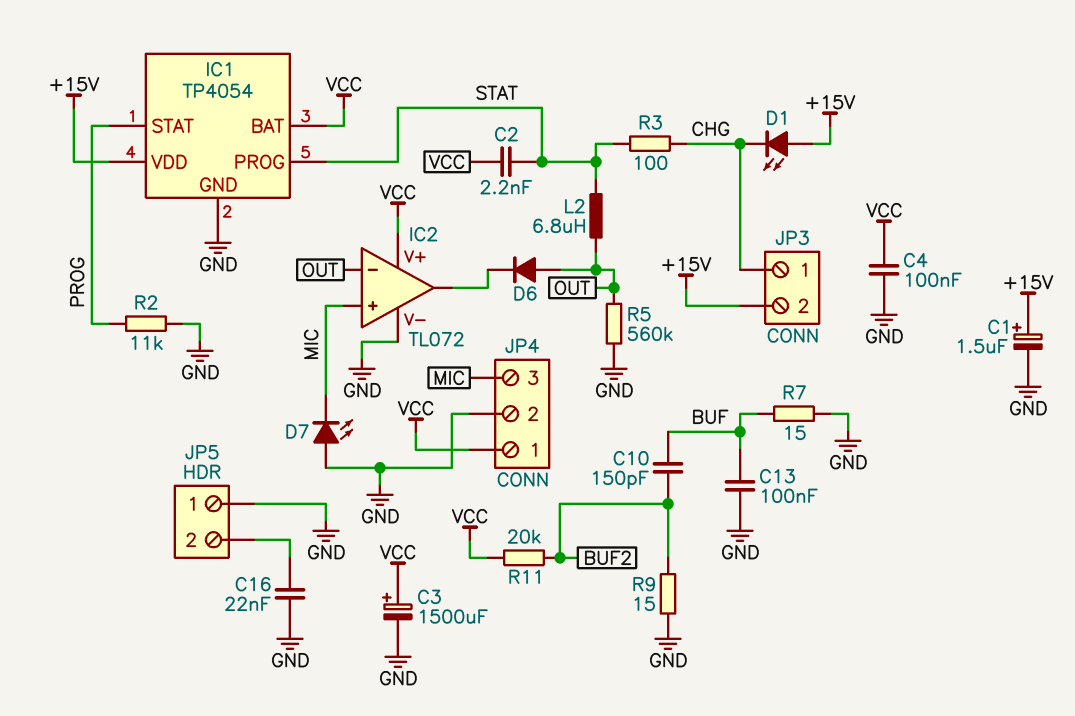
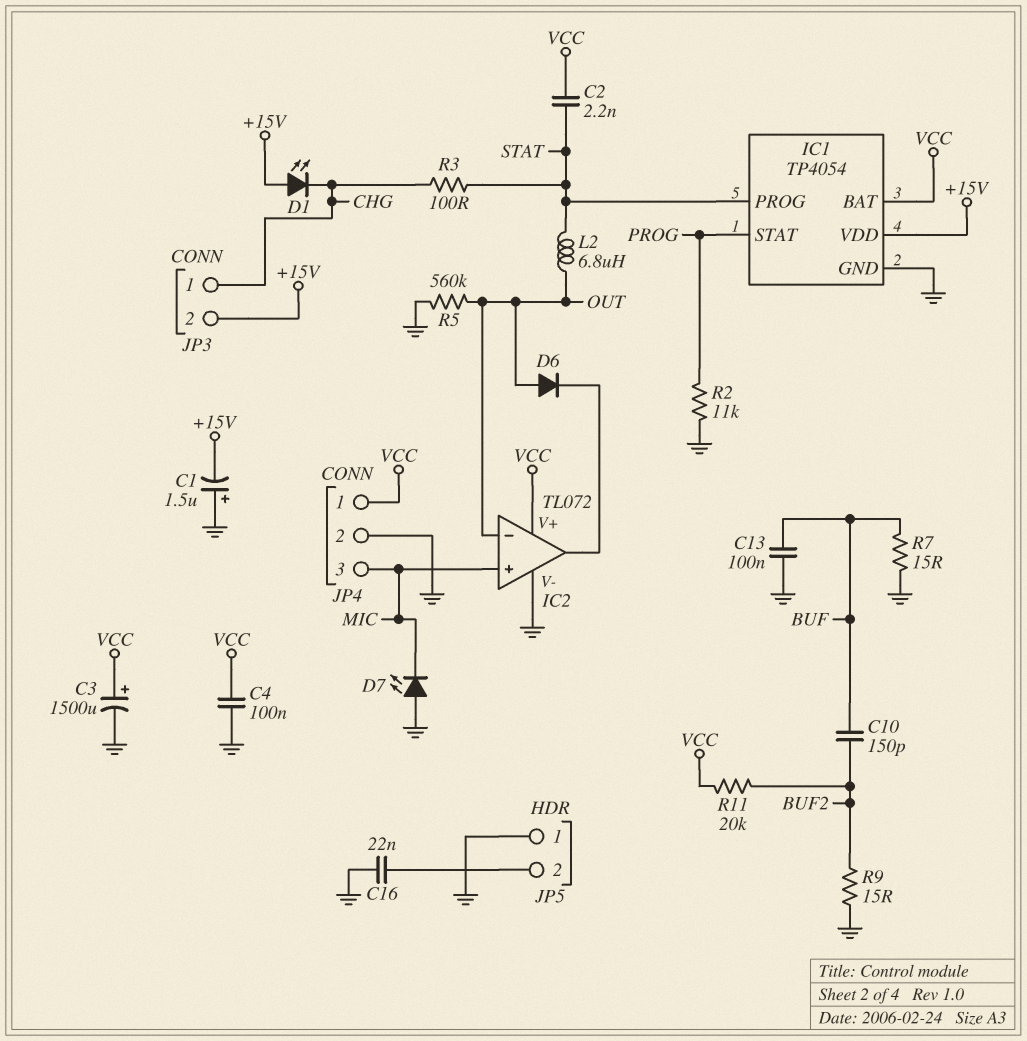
C1: 1.5uF (plus +15V, minus GND) -> 1.5uF (plus GND, minus +15V)

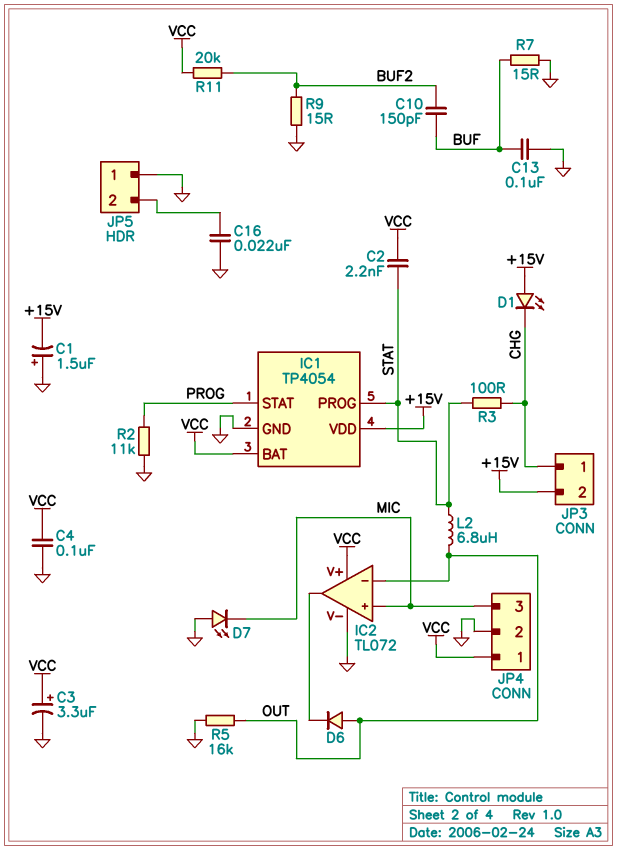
C3: 1500uF (plus VCC, minus GND) -> 3.3uF (plus VCC, minus GND)
R5: 560k (GND, OUT) -> 16k (GND, OUT)

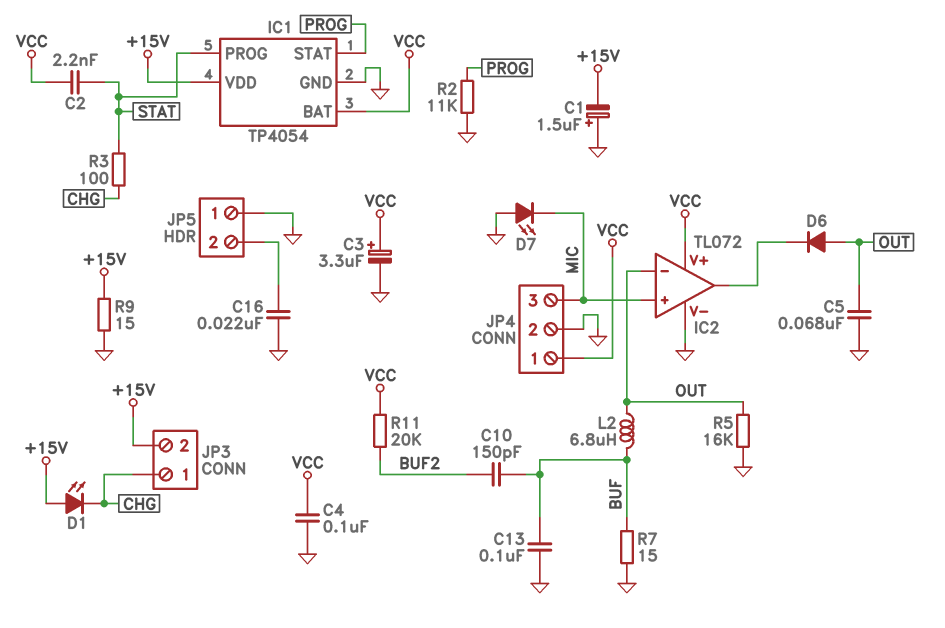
C5: none -> 68nF (GND, OUT)
L2: 6.8uH (OUT, STAT) -> 6.8uH (BUF, OUT)
R9: 15 (BUF2, GND) -> 15 (+15V, GND)

